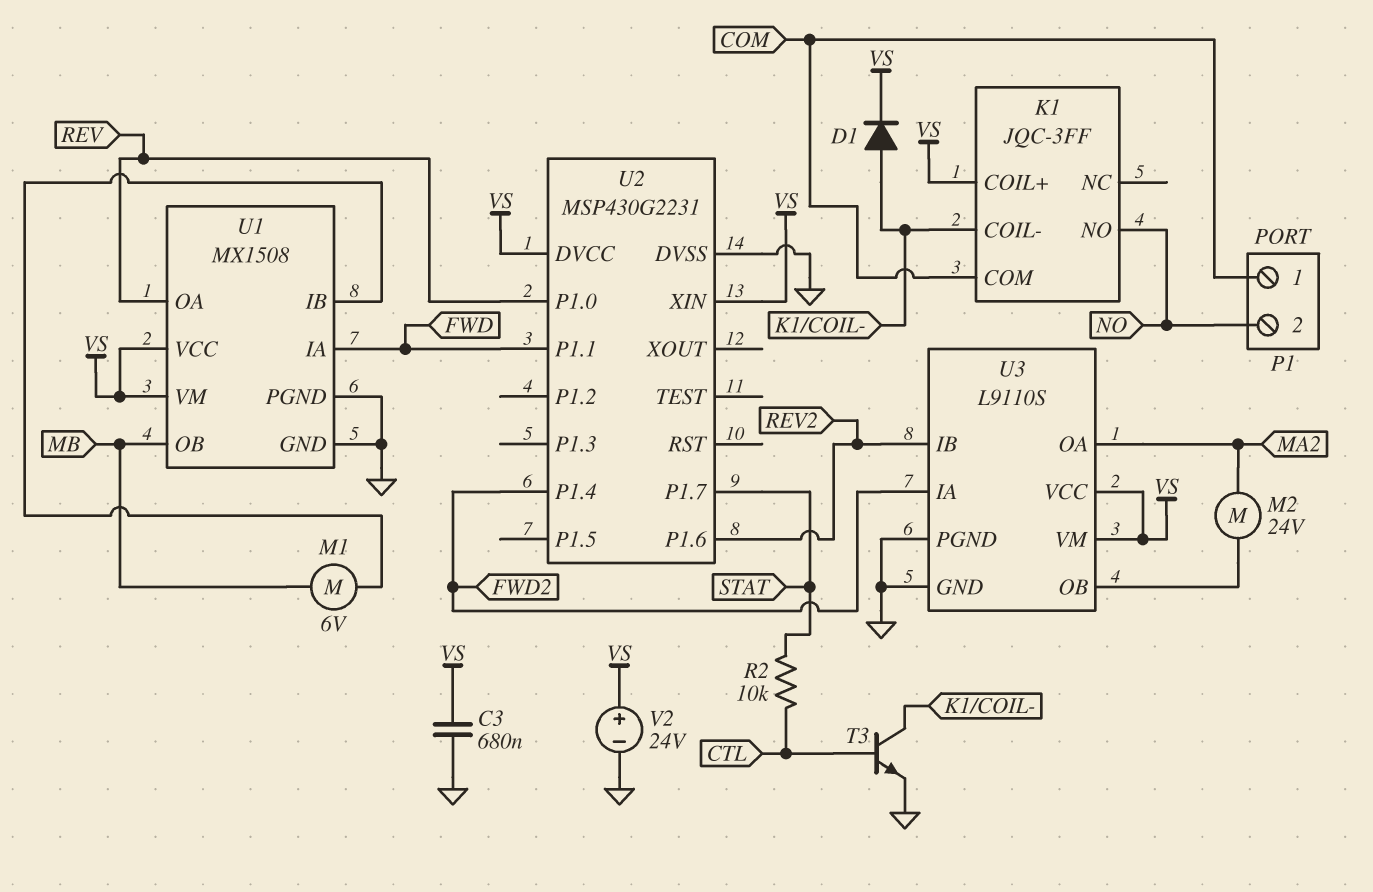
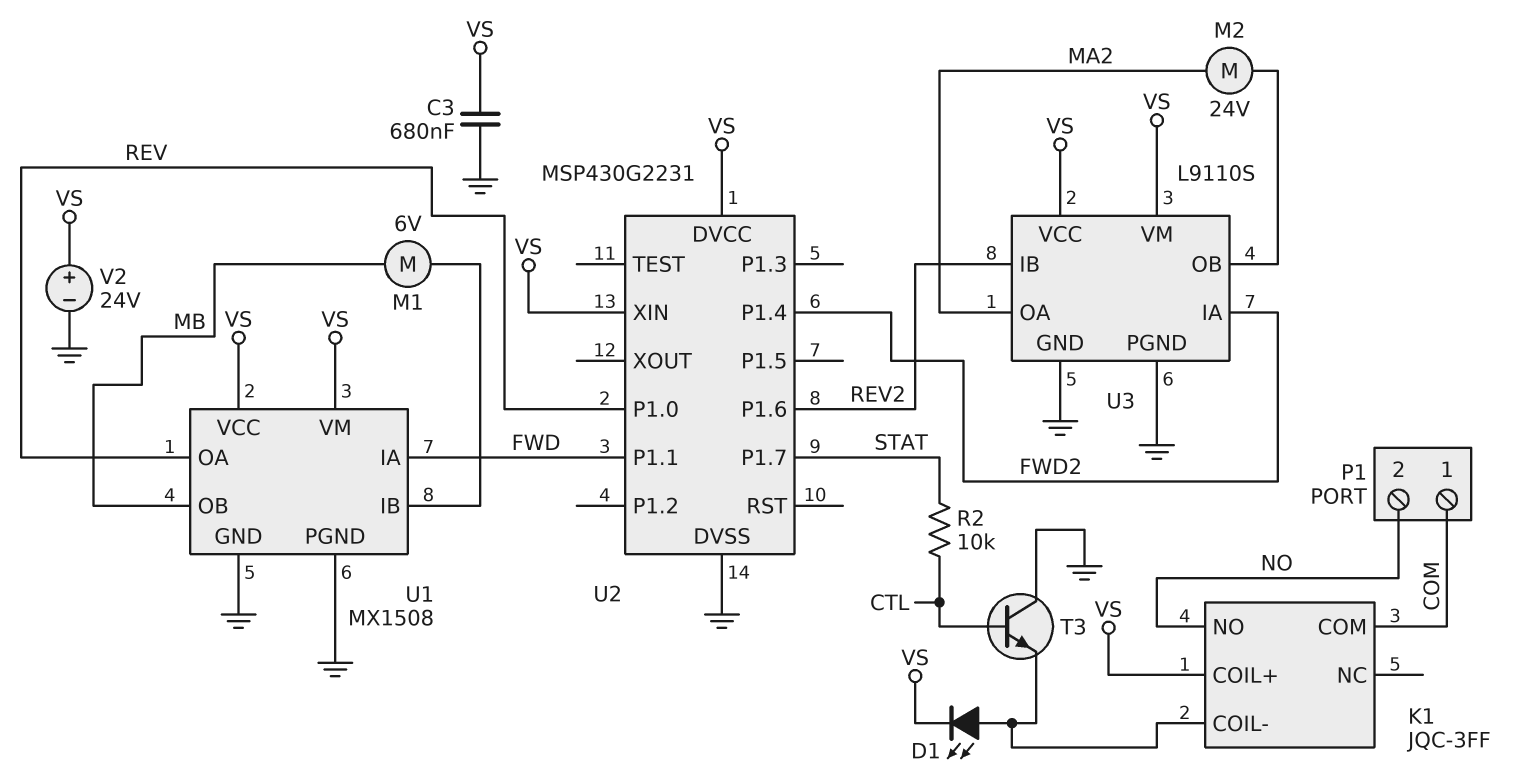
D1: diode (A K1/COIL-, K VS) -> LED (A K1/COIL-, K VS)
T3: NPN (B CTL, C K1/COIL-, E GND) -> NPN (B CTL, C GND, E K1/COIL-)

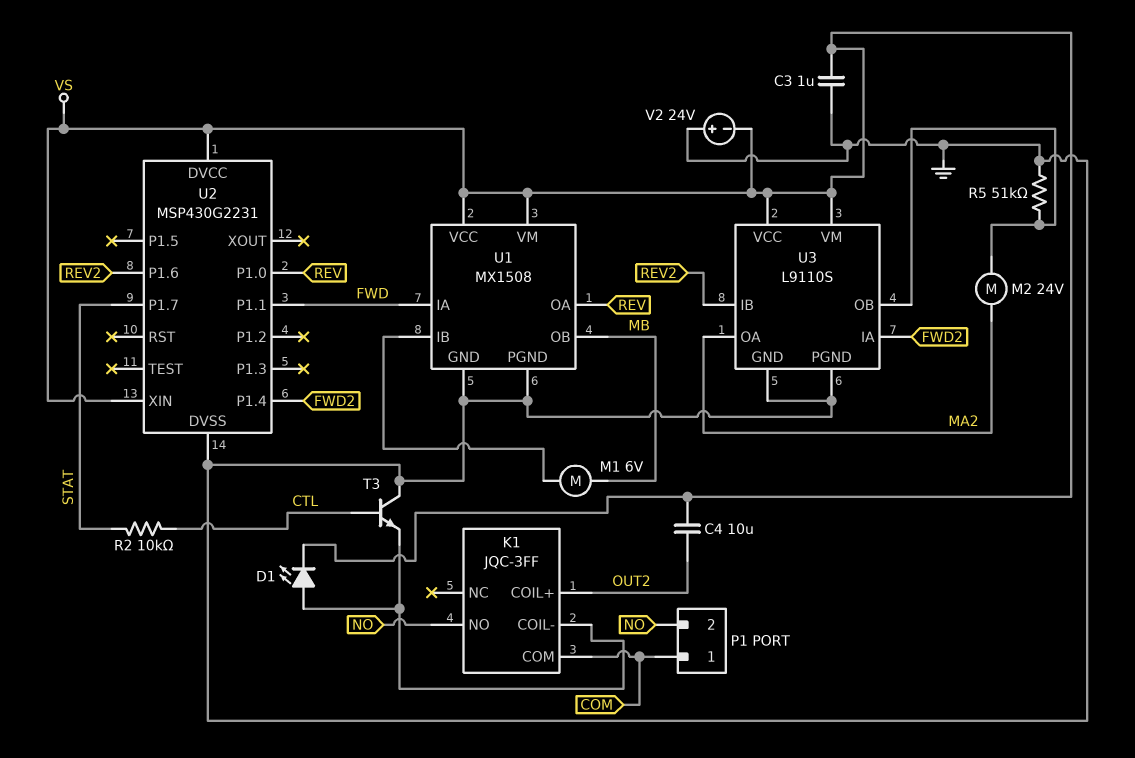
C3: 680nF (GND, VS) -> 1uF (GND, VS)
C4: none -> 10uF (OUT2, VS)
K1 pin COIL+: VS -> OUT2
R5: none -> 51k (GND, U3/OB)
V2: 24V (plus VS, minus GND) -> 24V (plus GND, minus VS)

